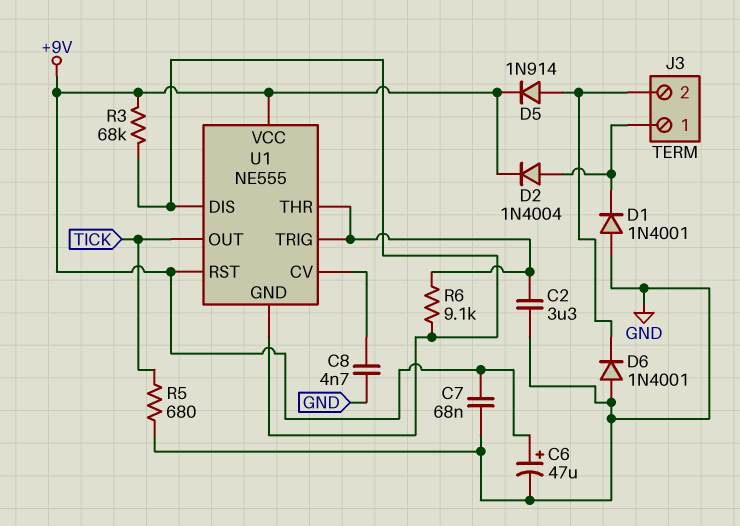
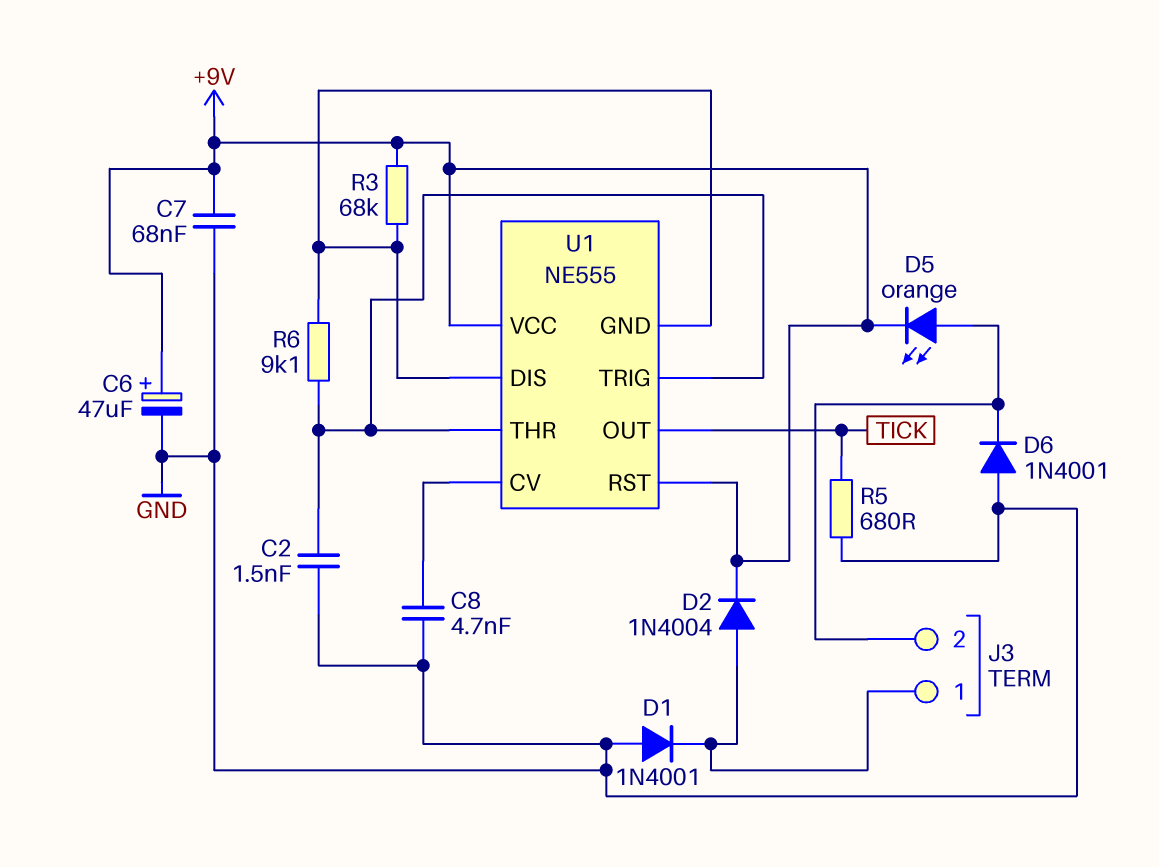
C2: 3.3uF (GND, U1/THR) -> 1.5nF (GND, U1/THR)
D5: diode 1N914 (A J3/2, K +9V) -> LED orange (A J3/2, K +9V)

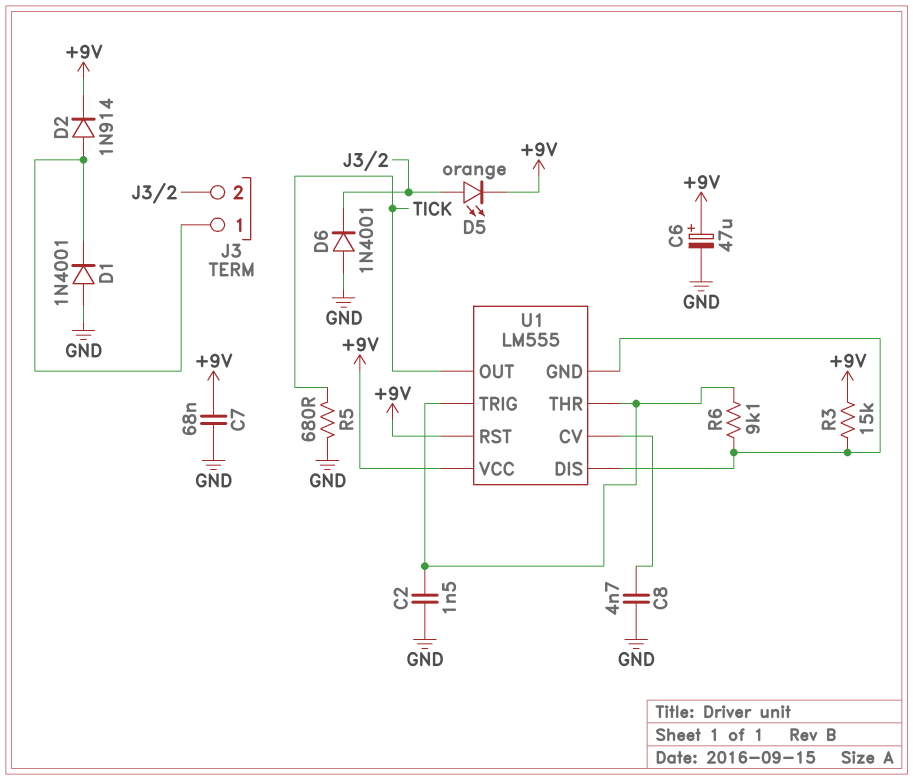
D2: diode 1N4004 (A J3/1, K +9V) -> diode 1N914 (A J3/1, K +9V)
R3: 68k (+9V, U1/DIS) -> 15k (+9V, U1/DIS)
U1: NE555 -> LM555

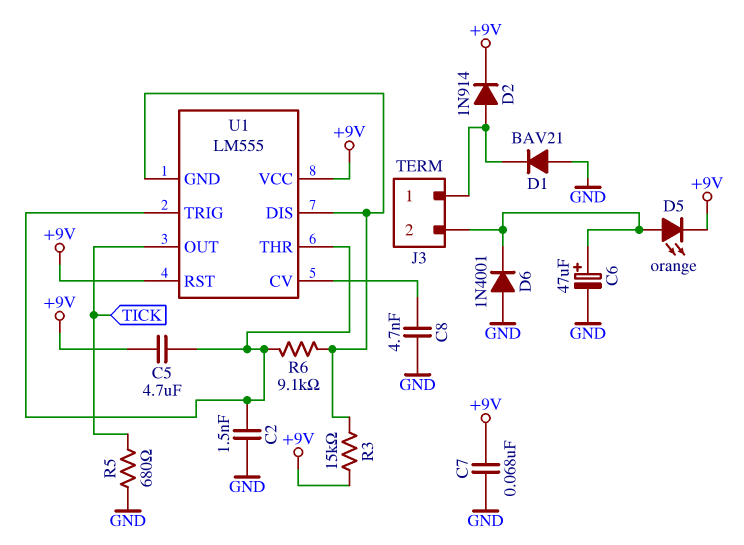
C5: none -> 4.7uF (+9V, U1/THR)
C6: 47uF (plus +9V, minus GND) -> 47uF (plus J3/2, minus GND)
D1: diode 1N4001 (A GND, K J3/1) -> diode BAV21 (A GND, K J3/1)

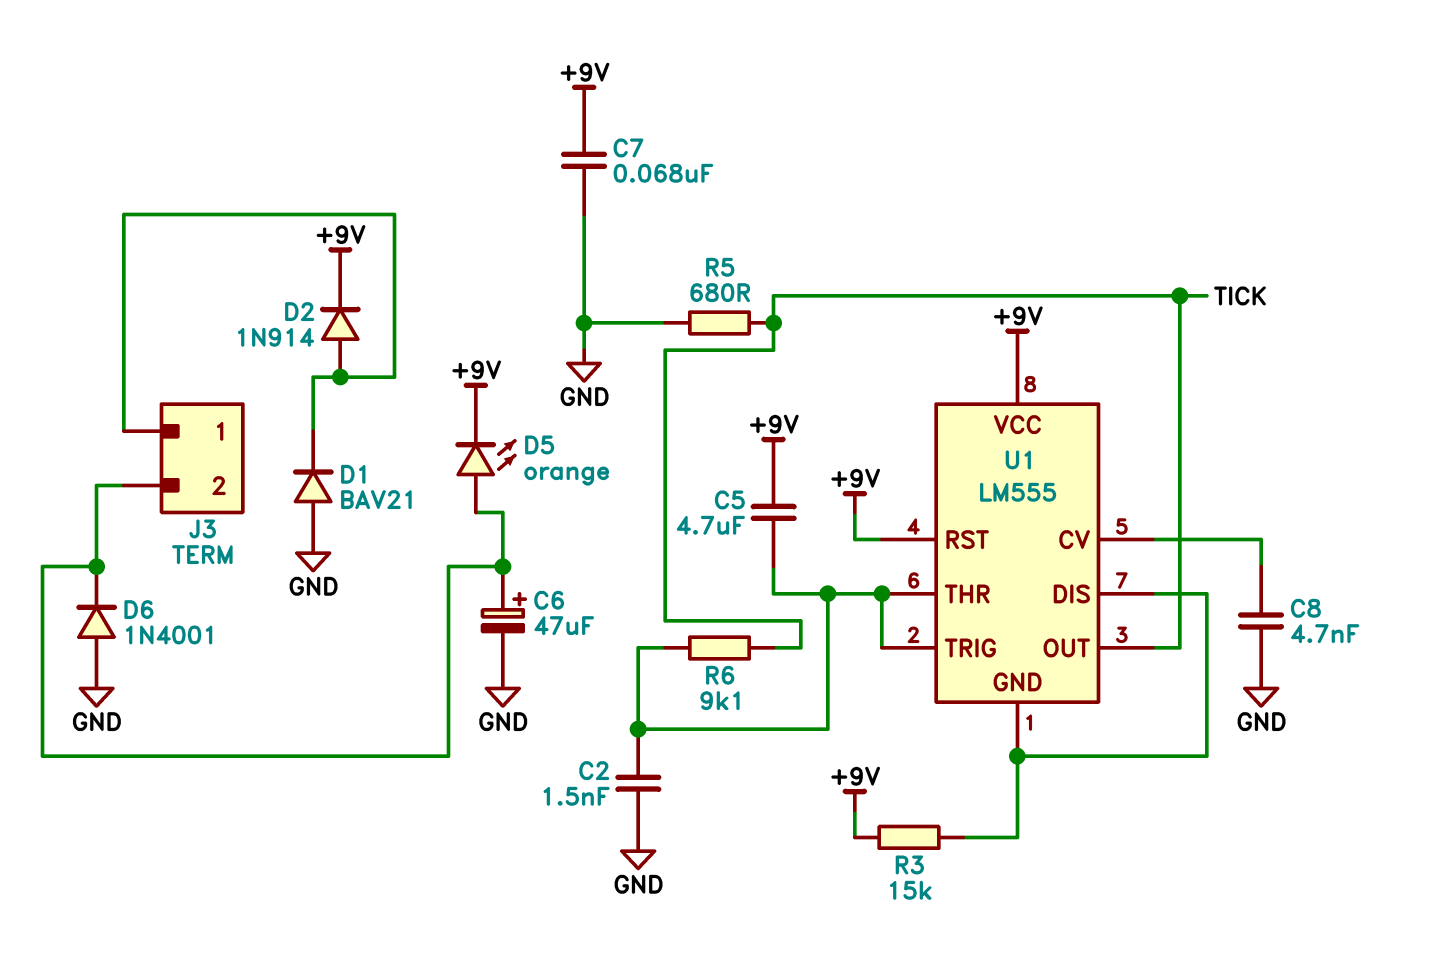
R6: 9.1k (U1/DIS, U1/THR) -> 9.1k (TICK, U1/THR)

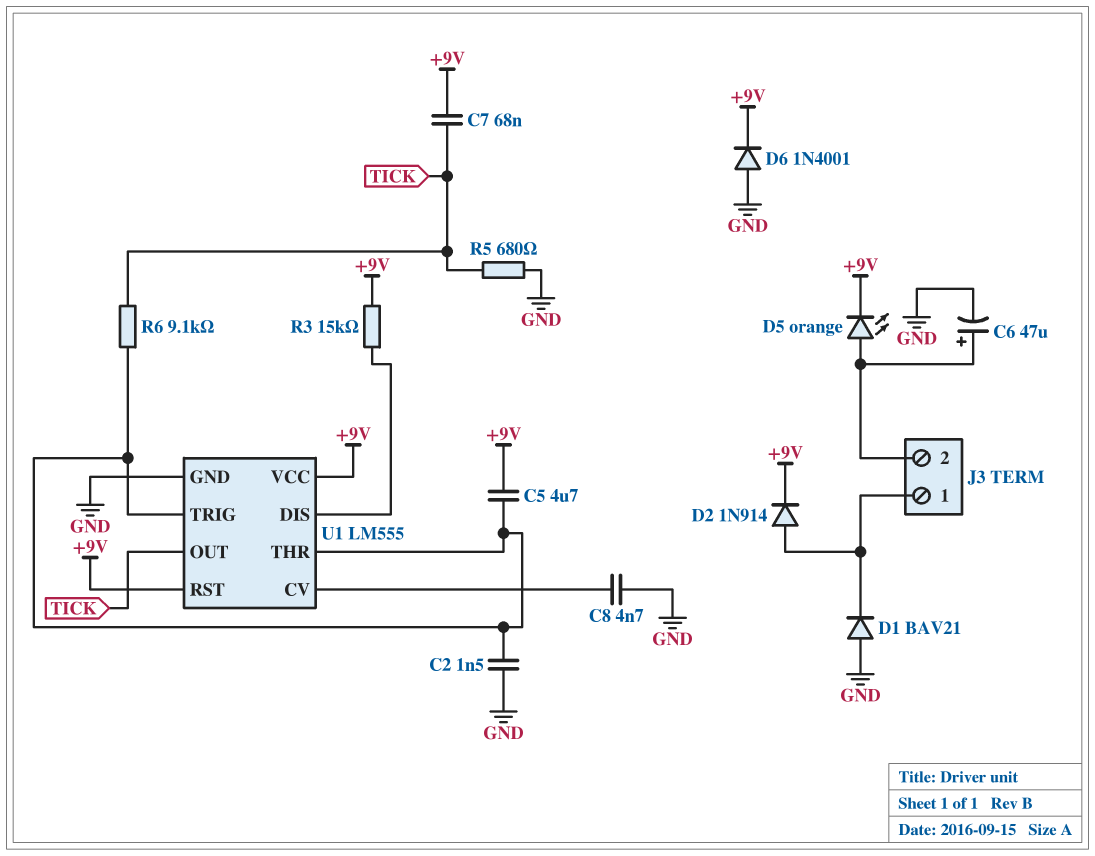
C7: 68nF (+9V, GND) -> 68nF (+9V, TICK)
D6: diode 1N4001 (A GND, K J3/2) -> diode 1N4001 (A GND, K +9V)
U1 pin GND: U1/DIS -> GND

